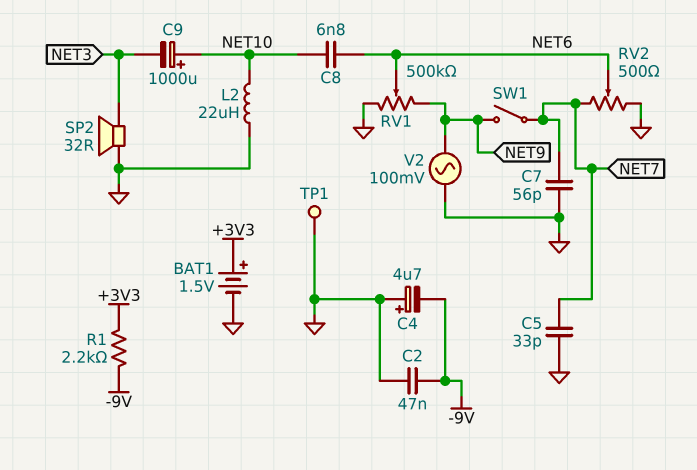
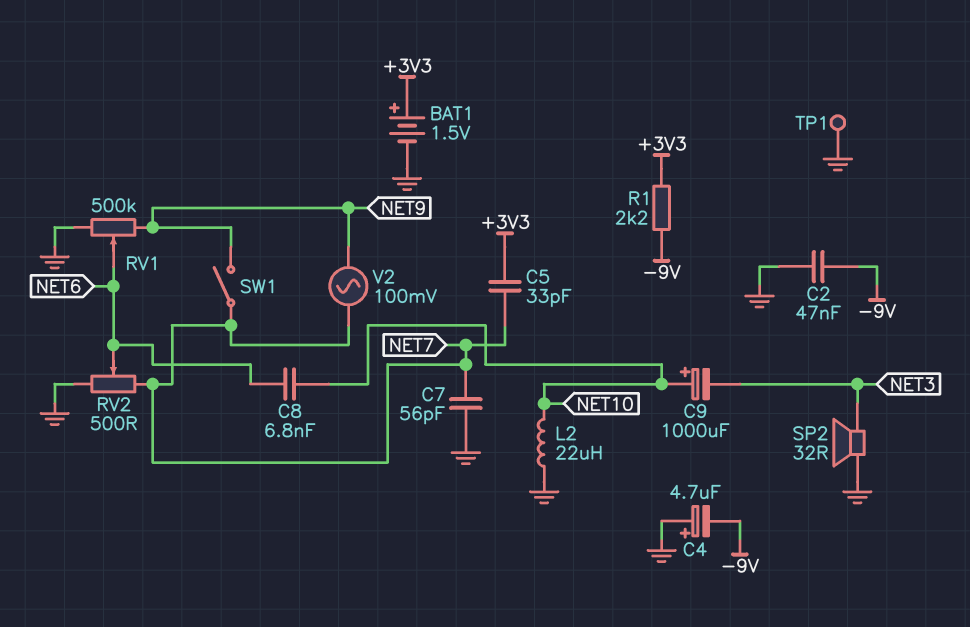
C5: 33pF (GND, NET7) -> 33pF (+3V3, NET7)
V2: AC 100mV (GND, NET9) -> AC 100mV (NET7, NET9)

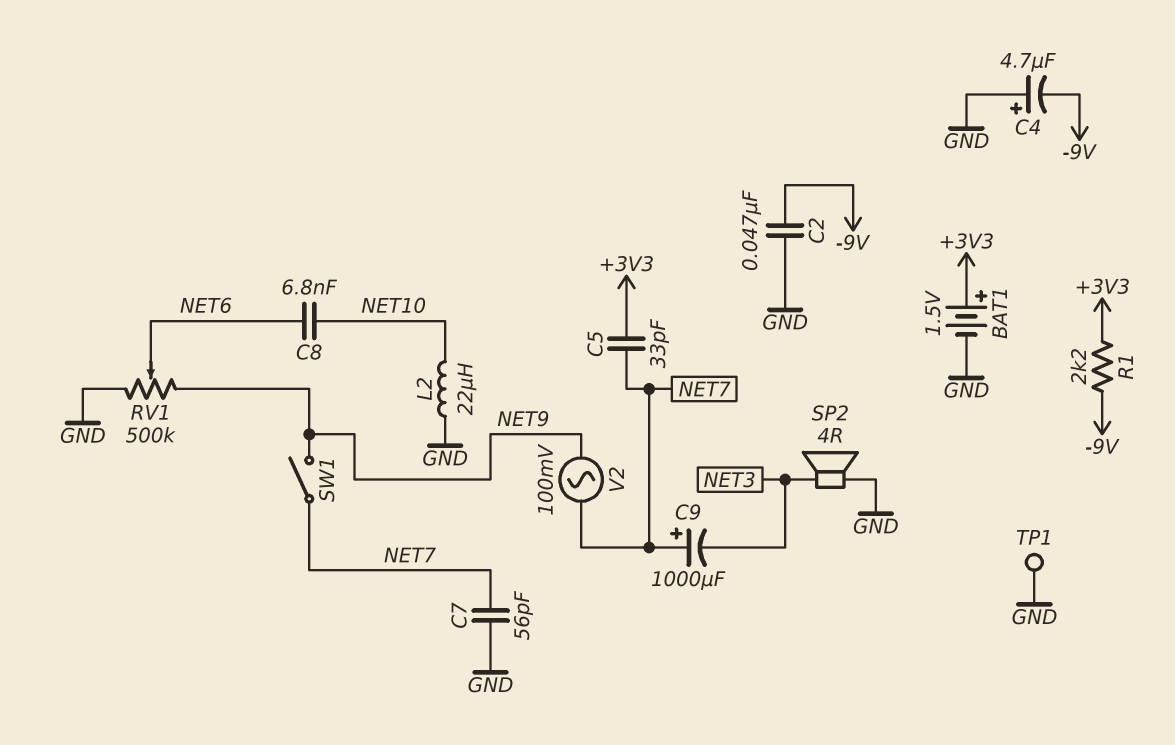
C9: 1000uF (plus NET10, minus NET3) -> 1000uF (plus NET7, minus NET3)
RV2: 500 (GND, NET7, wiper NET6) -> none
SP2: speaker 32R (GND, NET3) -> speaker 4R (GND, NET3)

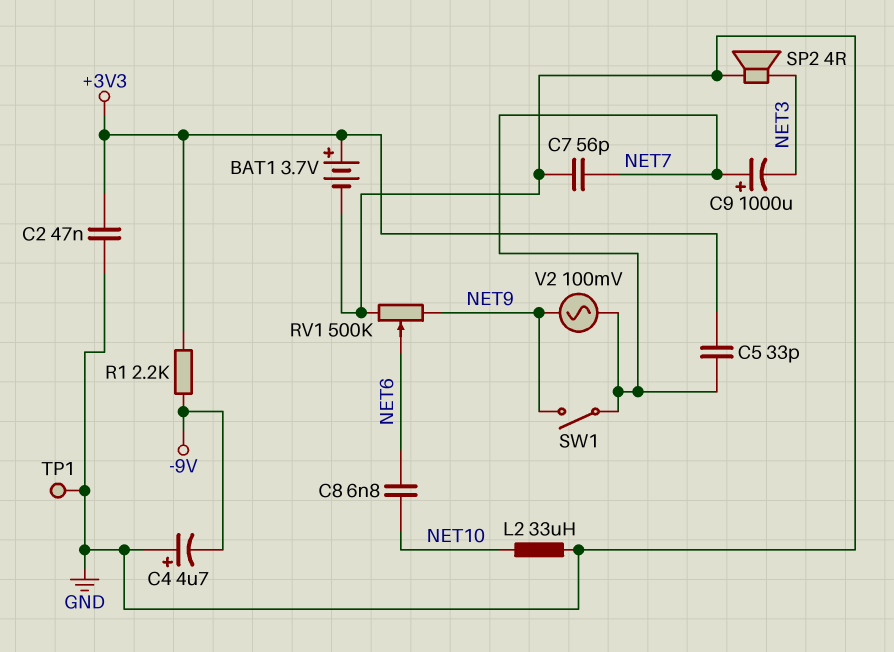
BAT1: 1.5V (plus +3V3, minus GND) -> 3.7V (plus +3V3, minus GND)
C2: 47nF (-9V, GND) -> 47nF (+3V3, GND)
L2: 22uH (GND, NET10) -> 33uH (GND, NET10)

